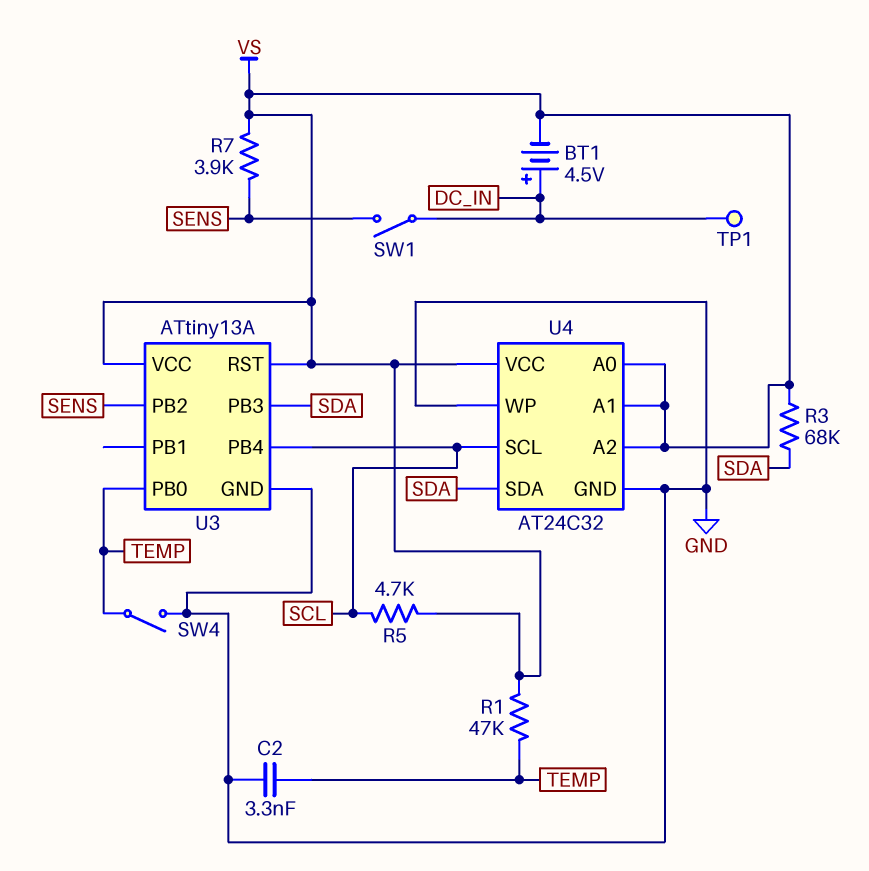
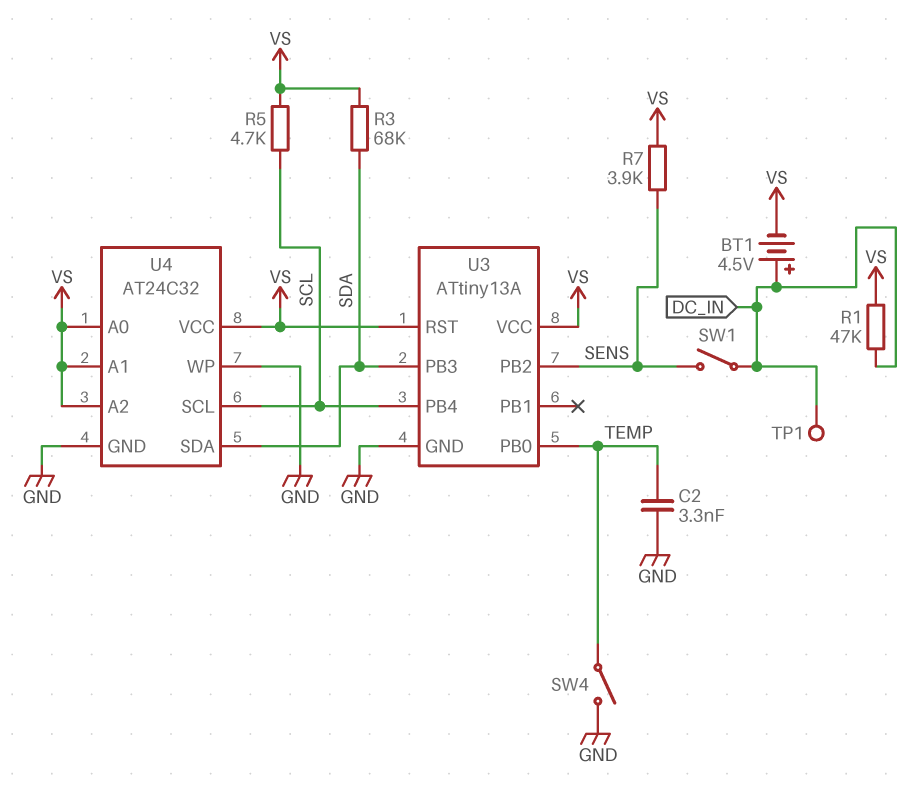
R1: 47k (TEMP, VS) -> 47k (DC_IN, VS)

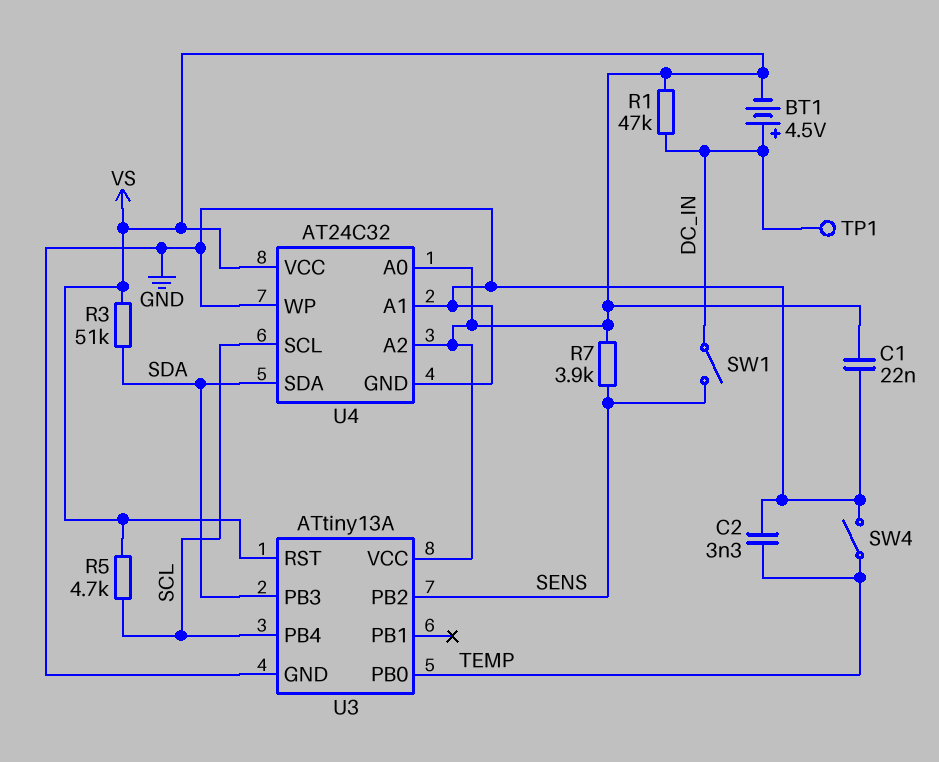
C1: none -> 22nF (GND, VS)
R3: 68k (SDA, VS) -> 51k (SDA, VS)
U4 pin A1: VS -> GND

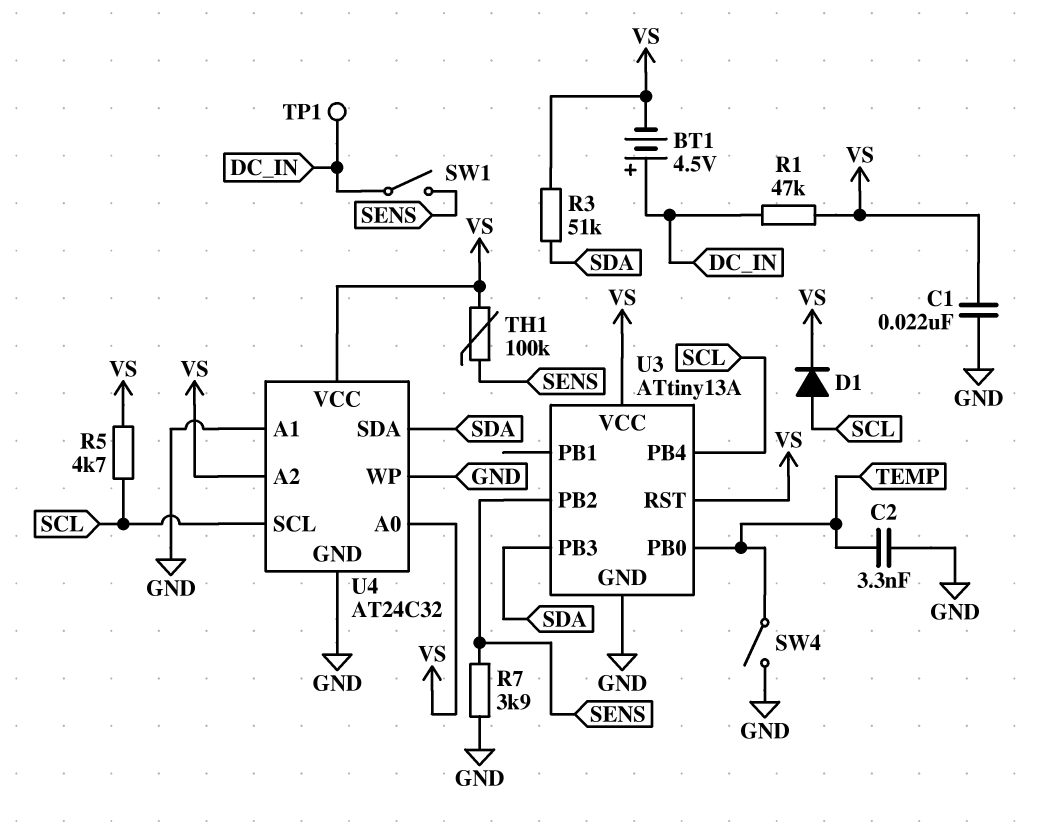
D1: none -> diode (A SCL, K VS)
R7: 3.9k (SENS, VS) -> 3.9k (GND, SENS)
TH1: none -> 100k (SENS, VS)

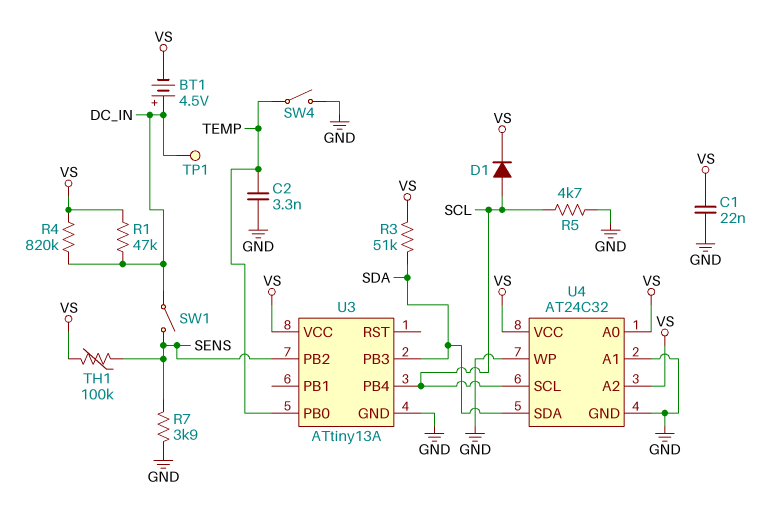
R4: none -> 820k (DC_IN, VS)
R5: 4.7k (SCL, VS) -> 4.7k (GND, SCL)
U3 pin RST: VS -> none

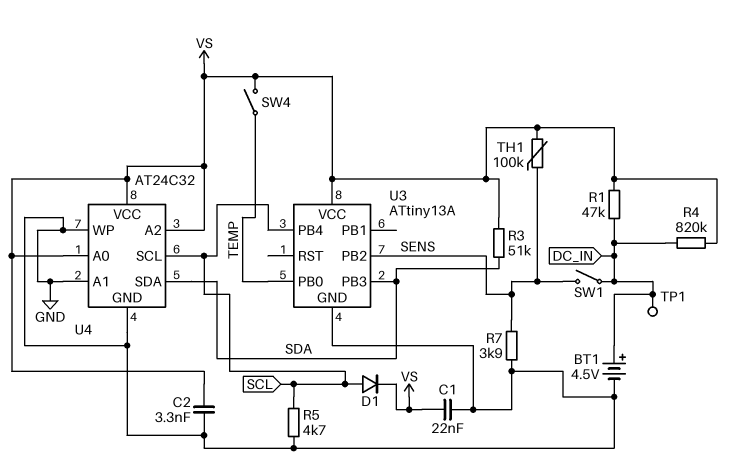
BT1: 4.5V (plus DC_IN, minus VS) -> 4.5V (plus DC_IN, minus GND)
C2: 3.3nF (GND, TEMP) -> 3.3nF (GND, VS)
SW4: switch (GND, TEMP) -> switch (TEMP, VS)

